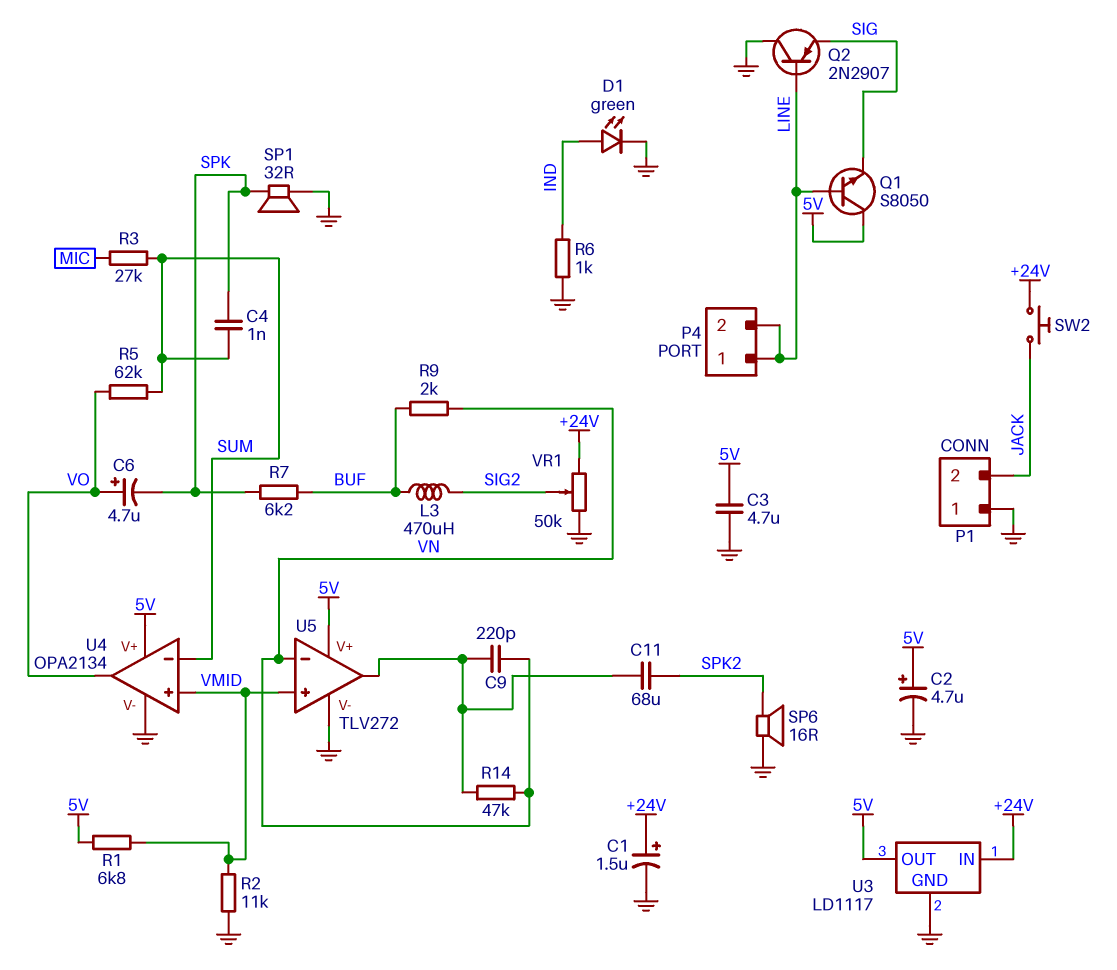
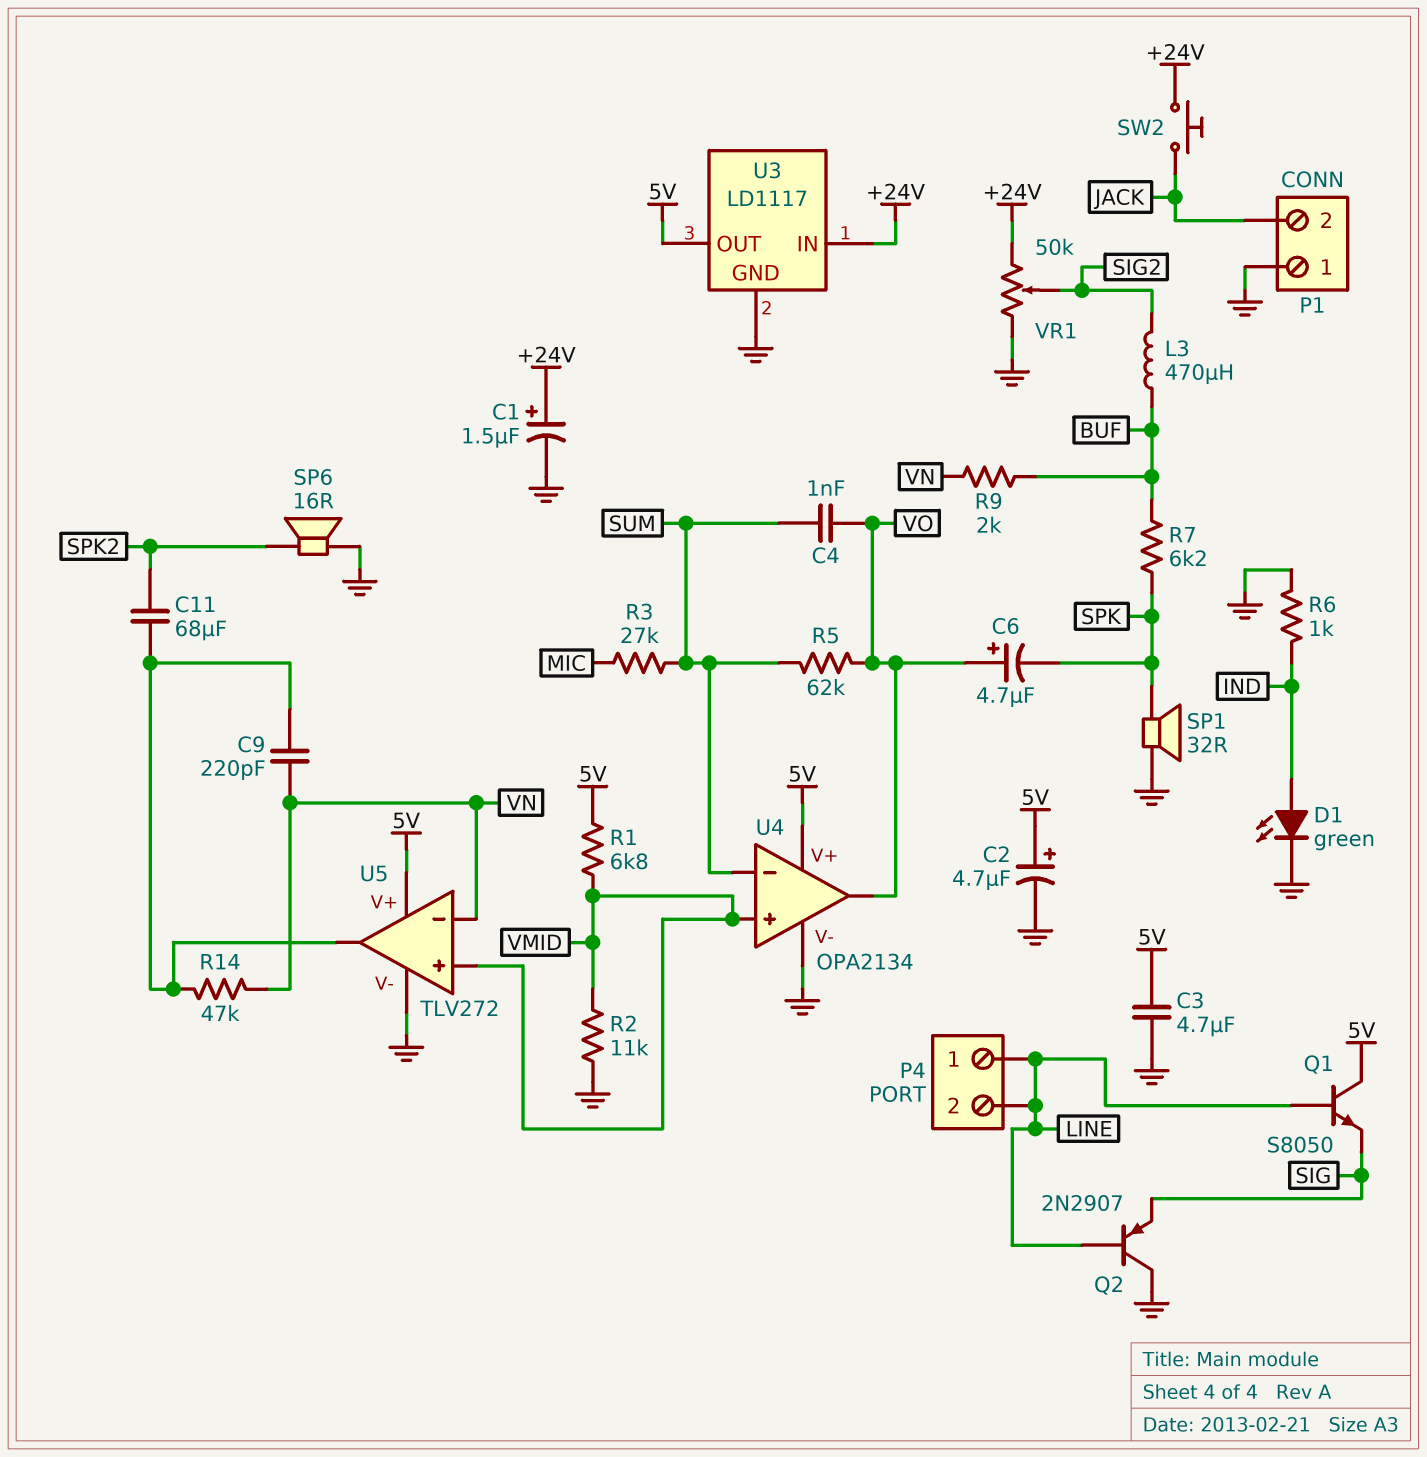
C4: 1nF (SPK, SUM) -> 1nF (SUM, VO)

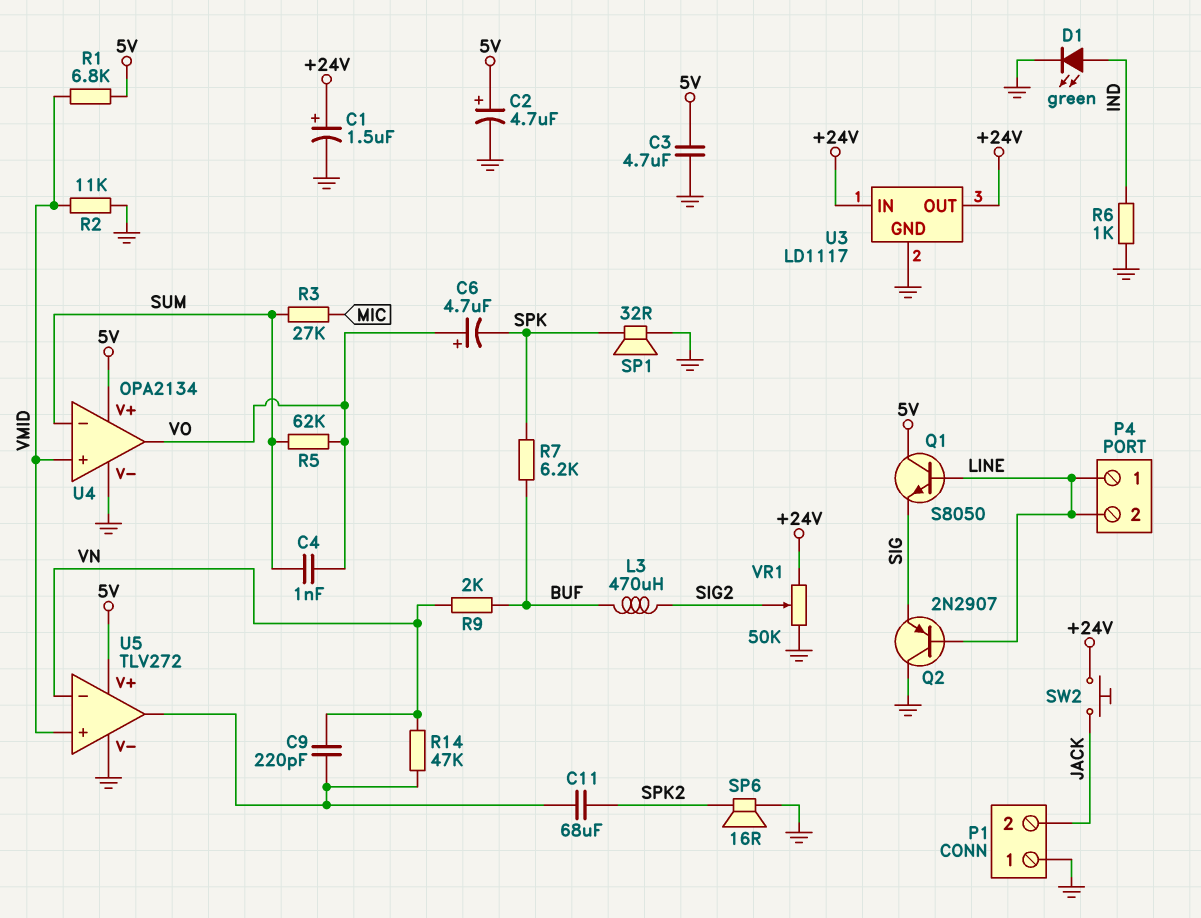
U3 pin OUT: 5V -> +24V

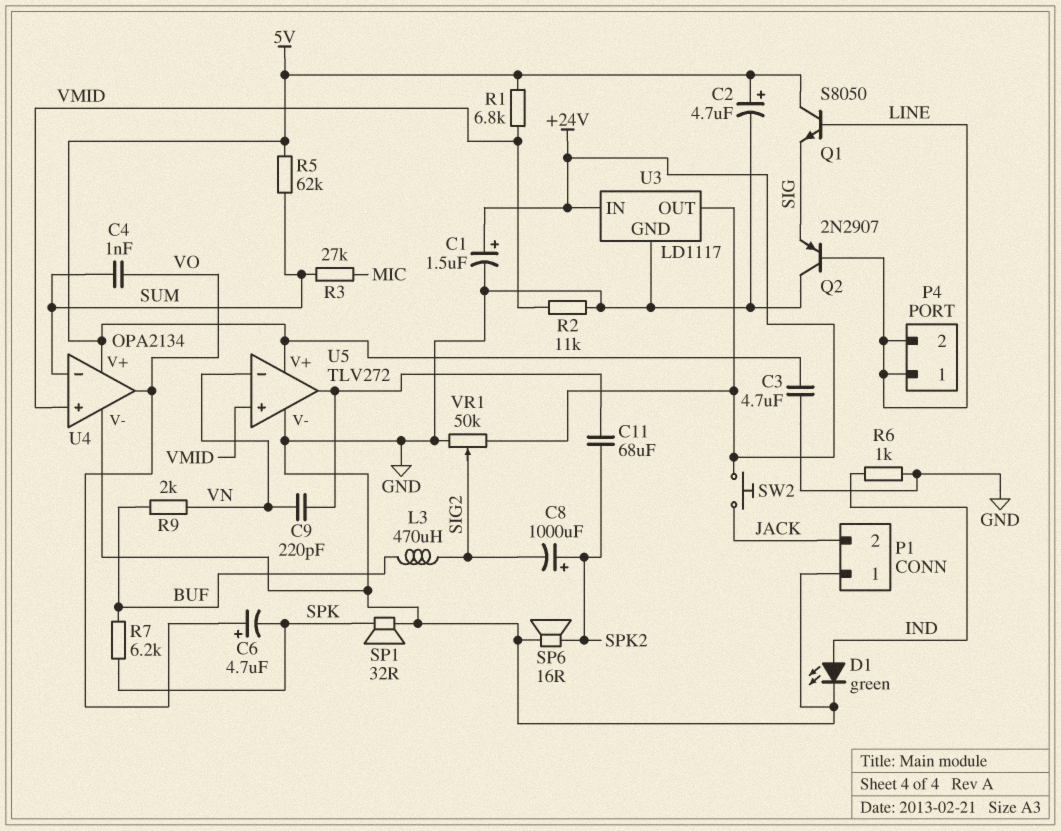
C8: none -> 1000uF (plus SPK2, minus SIG2)
R5: 62k (SUM, VO) -> 62k (5V, SUM)
R14: 47k (U5/out, VN) -> none

